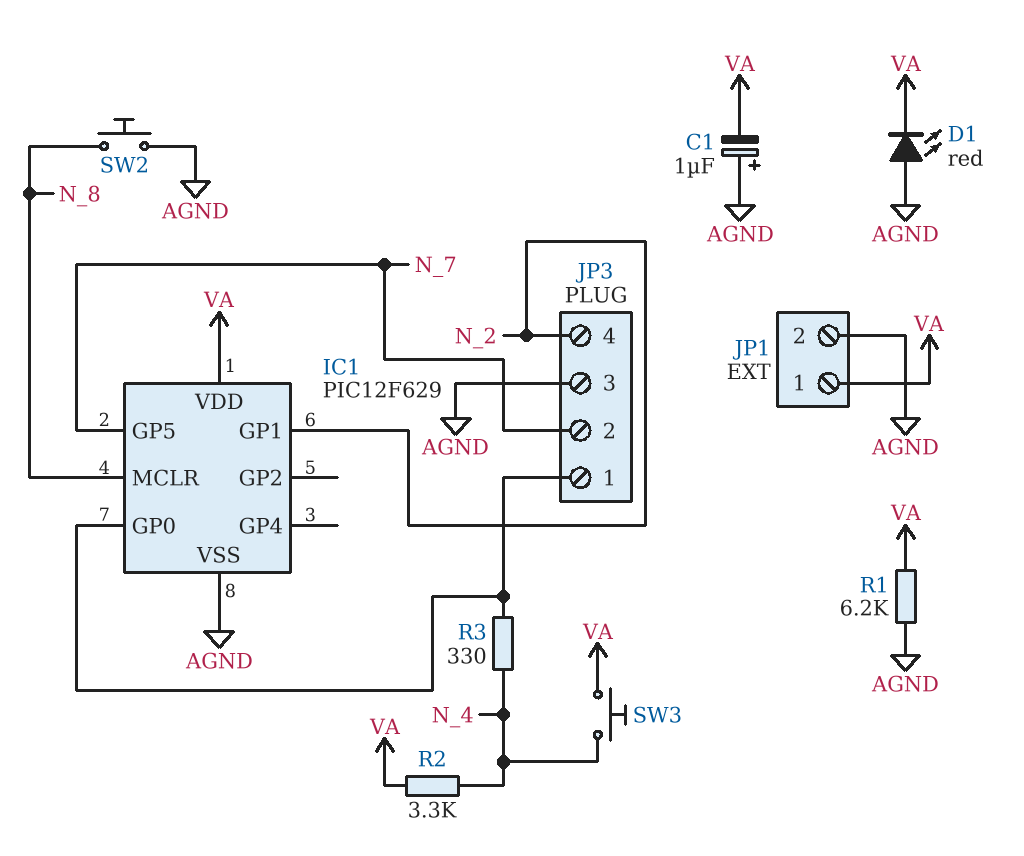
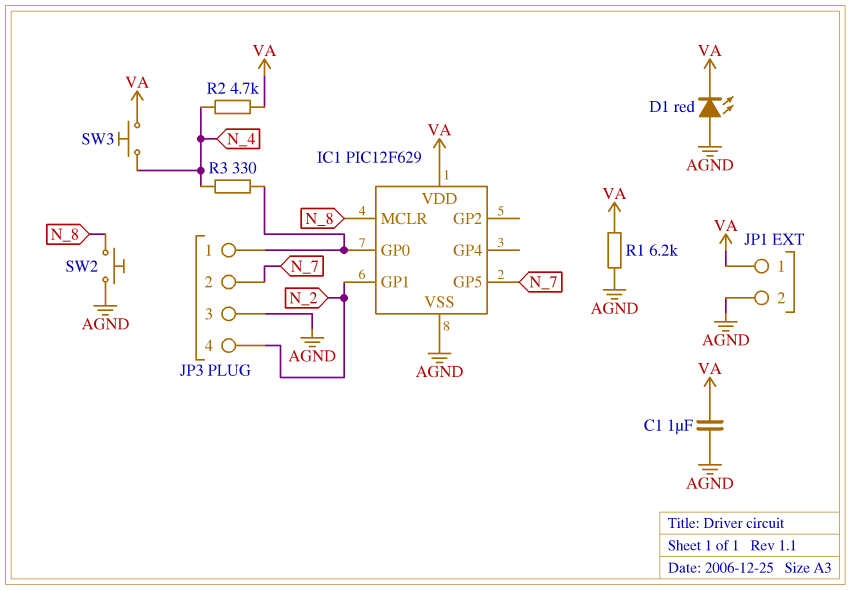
C1: 1uF (plus AGND, minus VA) -> 1uF (AGND, VA)
R2: 3.3k (N_4, VA) -> 4.7k (N_4, VA)

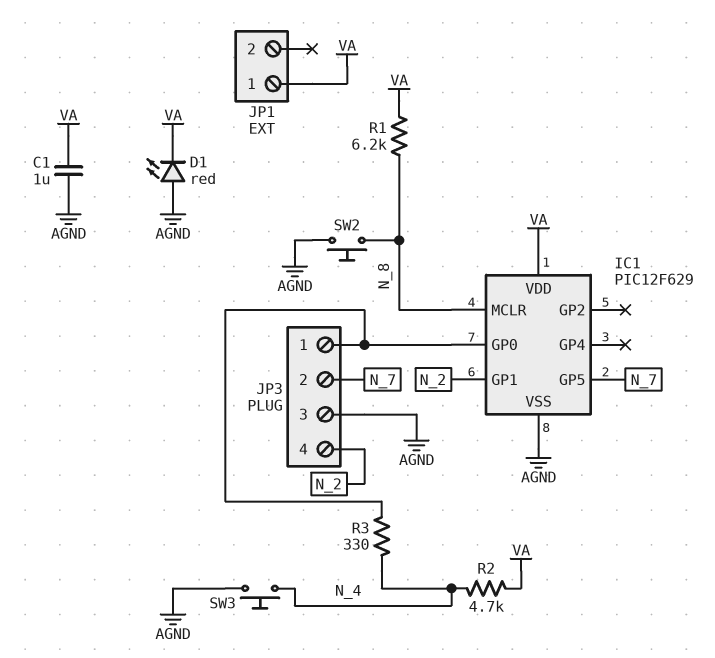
JP1 pin 2: AGND -> none
R1: 6.2k (AGND, VA) -> 6.2k (N_8, VA)
SW3: button (N_4, VA) -> button (AGND, N_4)

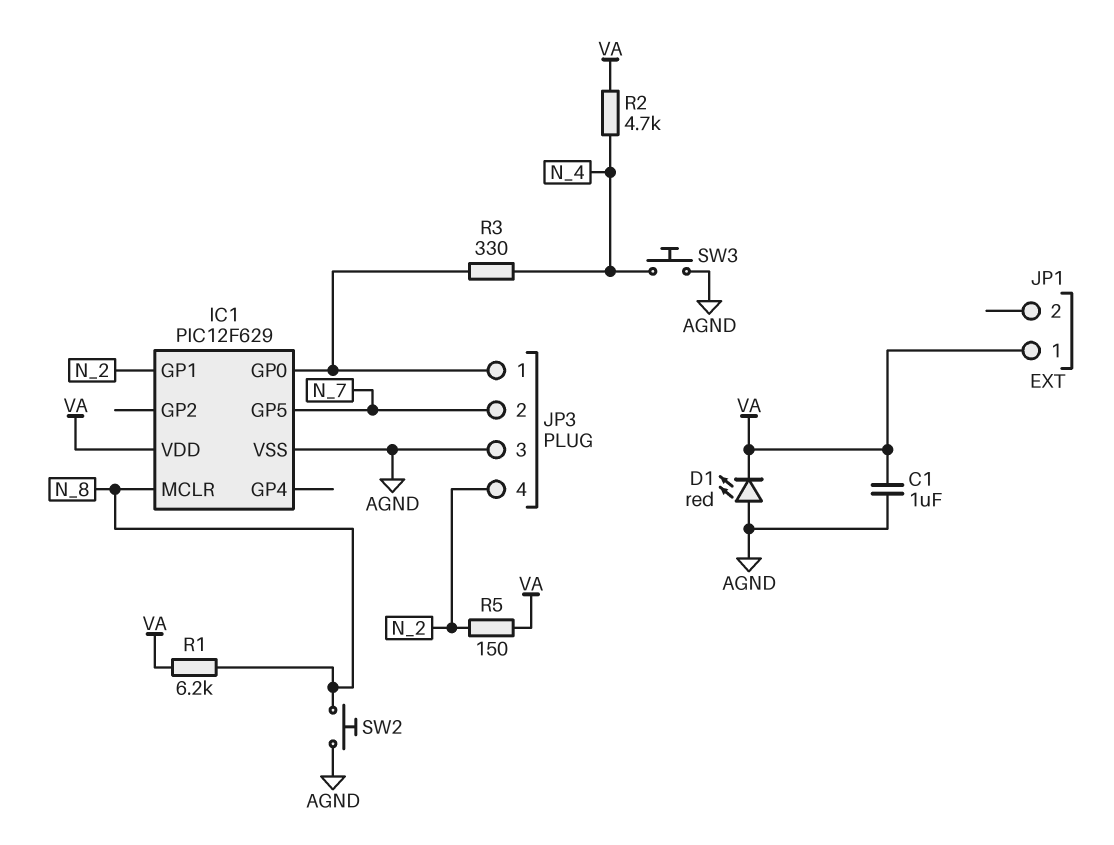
R5: none -> 150 (N_2, VA)

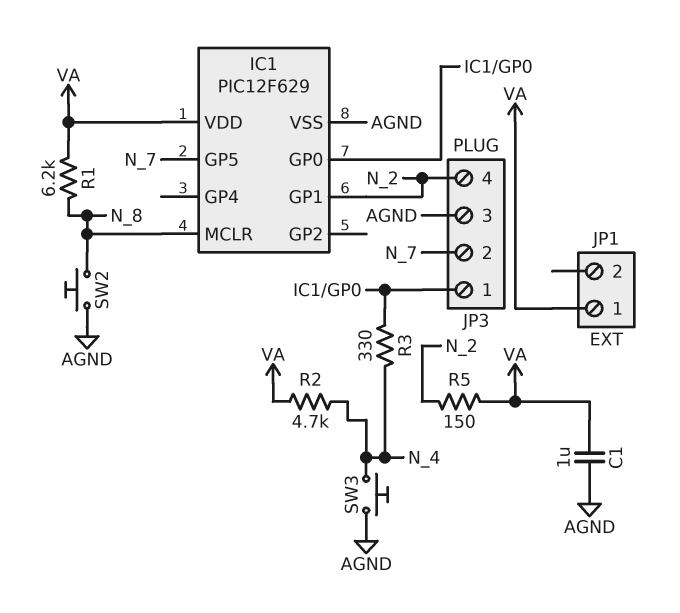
D1: LED red (A AGND, K VA) -> none

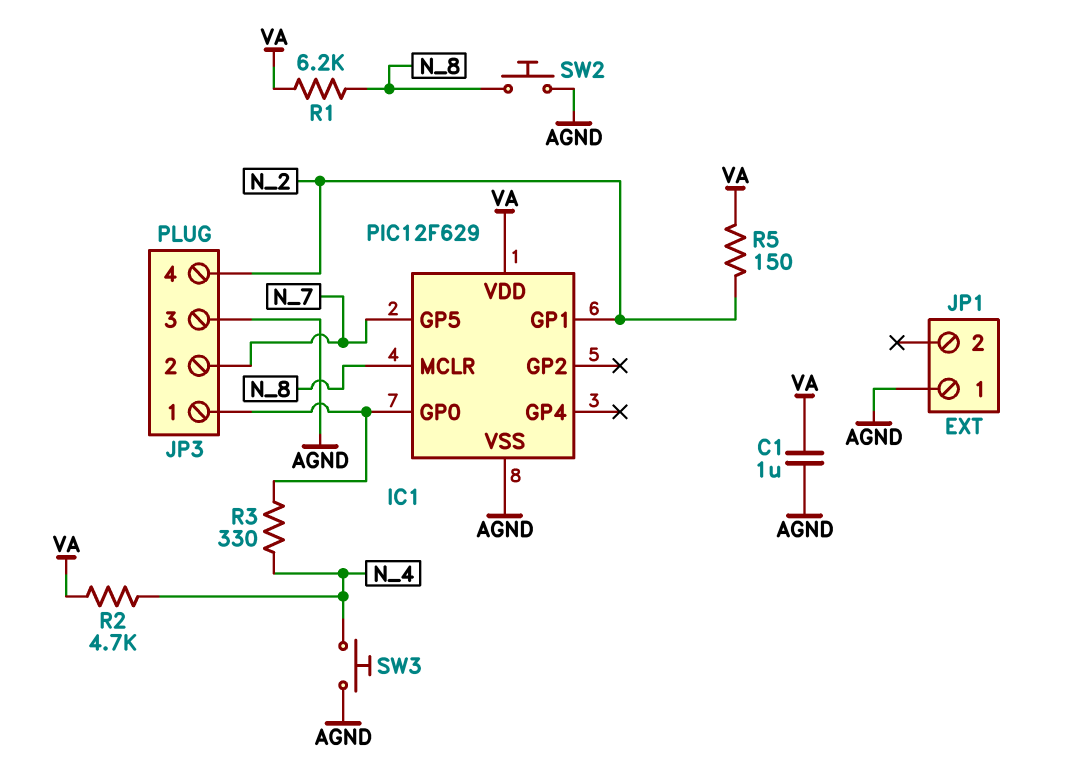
JP1 pin 1: VA -> AGND

